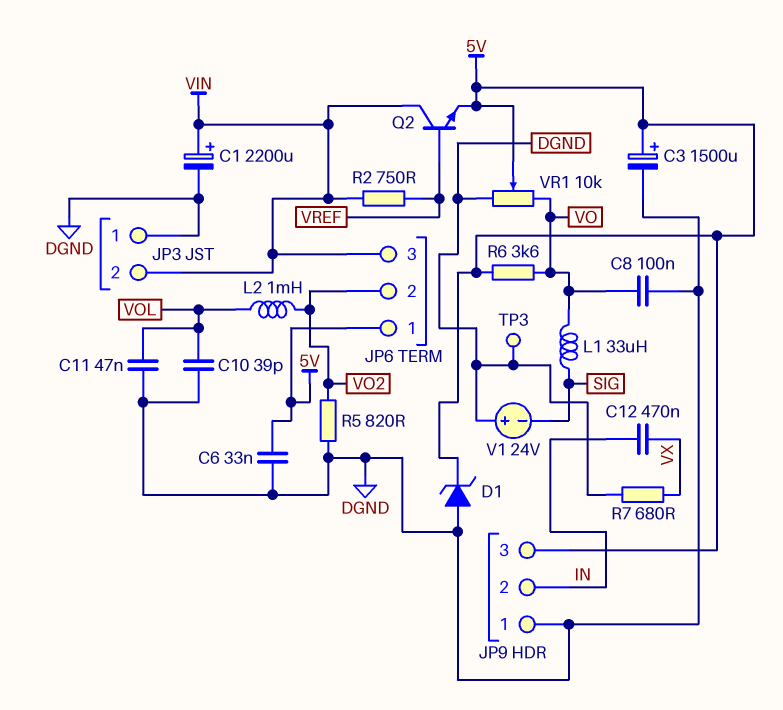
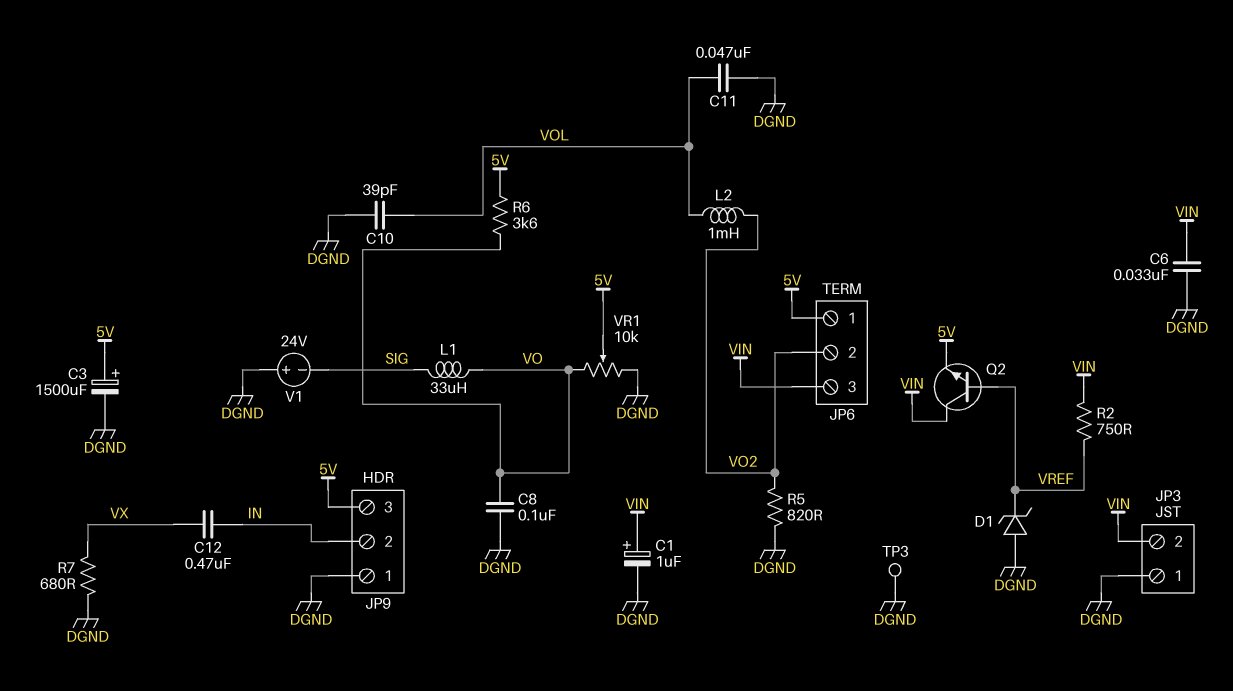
C1: 2200uF (plus VIN, minus DGND) -> 1uF (plus VIN, minus DGND)
C6: 33nF (5V, DGND) -> 33nF (DGND, VIN)
D1: zener (A DGND, K 5V) -> zener (A DGND, K VREF)

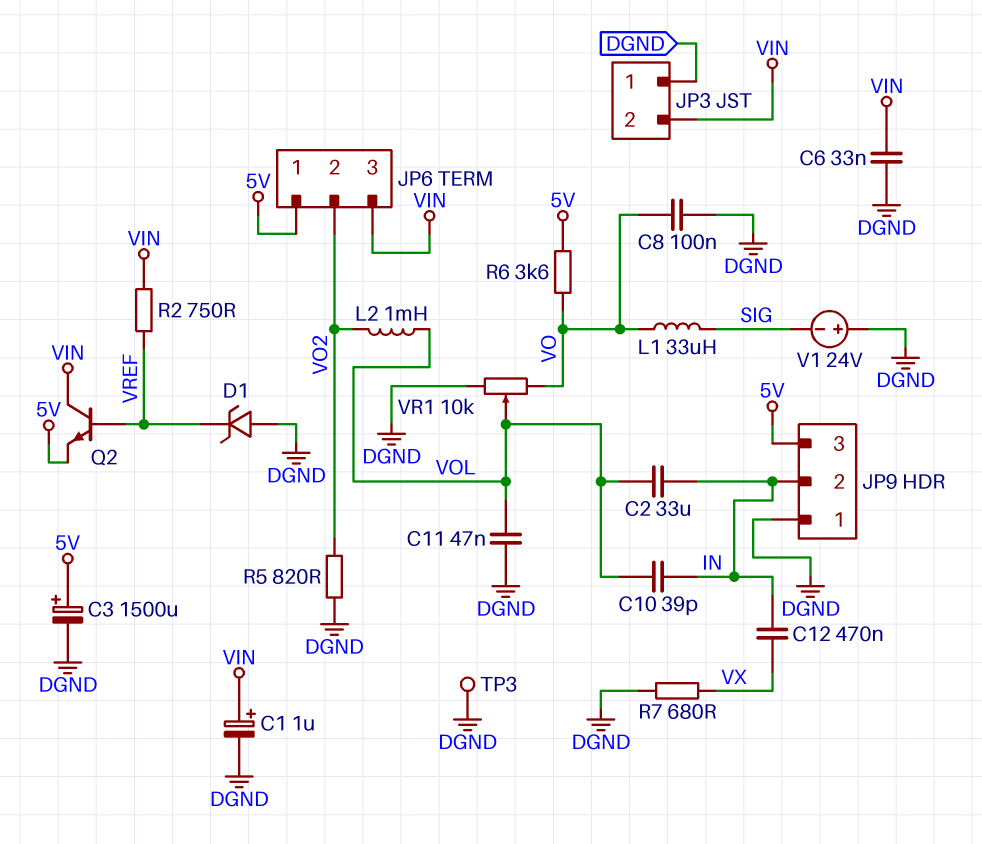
C2: none -> 33uF (IN, VOL)
C10: 39pF (DGND, VOL) -> 39pF (IN, VOL)
VR1: 10k (DGND, VO, wiper 5V) -> 10k (DGND, VO, wiper VOL)

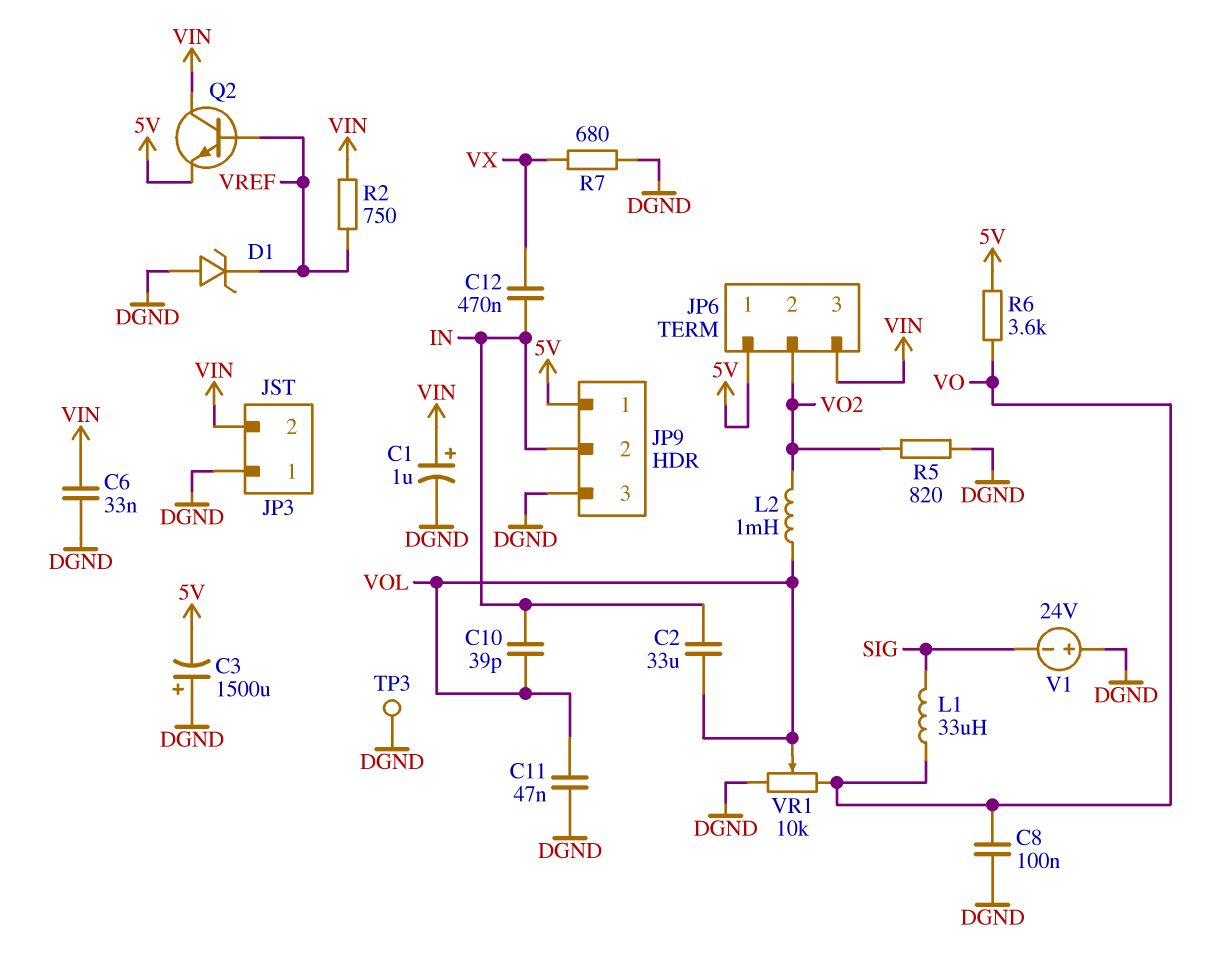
C3: 1500uF (plus 5V, minus DGND) -> 1500uF (plus DGND, minus 5V)
JP9 pin 1: DGND -> 5V
JP9 pin 3: 5V -> DGND

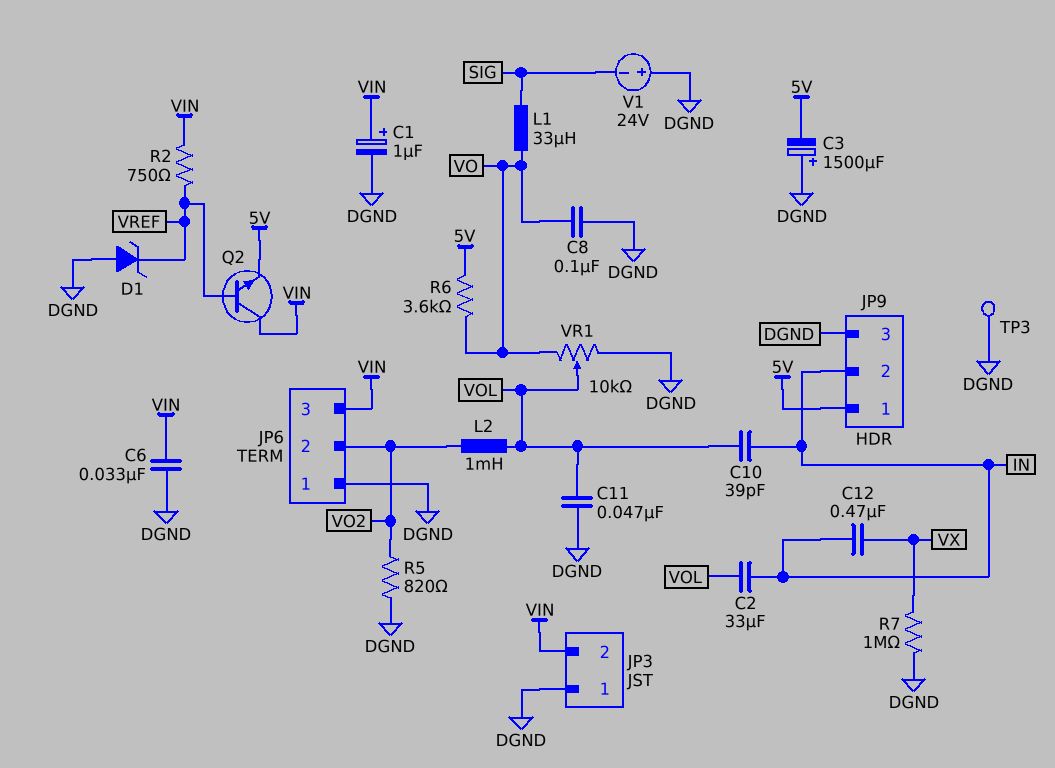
JP6 pin 1: 5V -> DGND
R7: 680 (DGND, VX) -> 1M (DGND, VX)

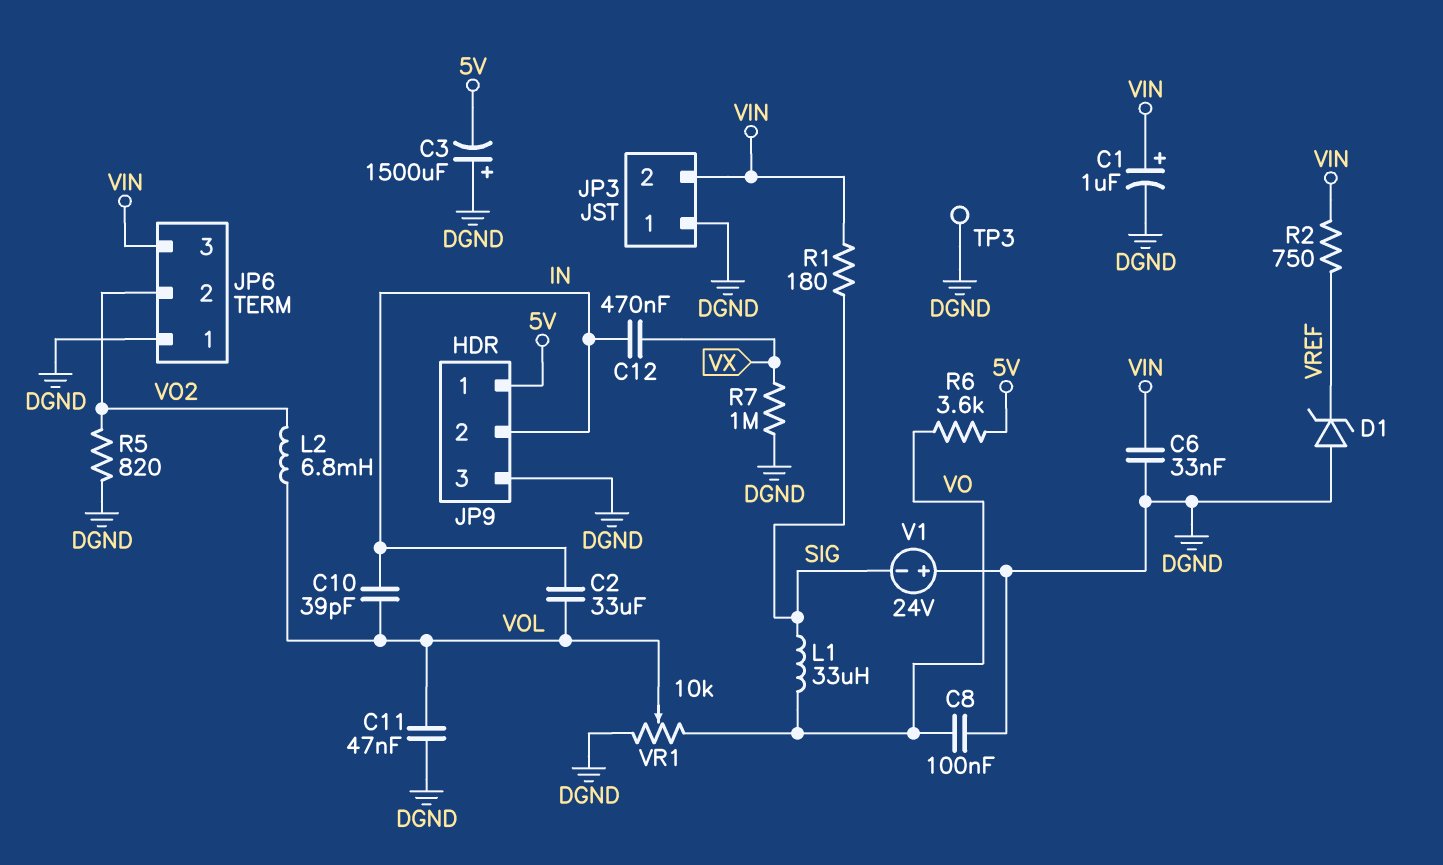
L2: 1mH (VO2, VOL) -> 6.8mH (VO2, VOL)
Q2: NPN (B VREF, C VIN, E 5V) -> none
R1: none -> 180 (SIG, VIN)

